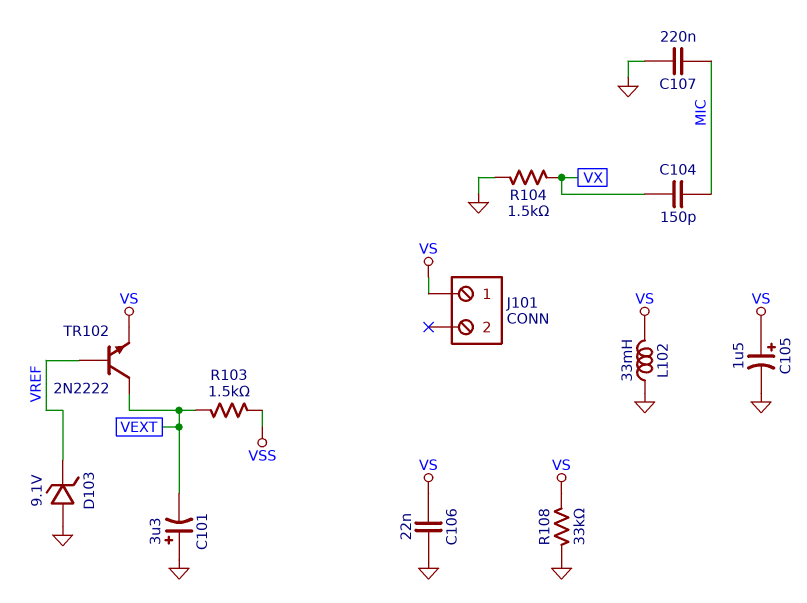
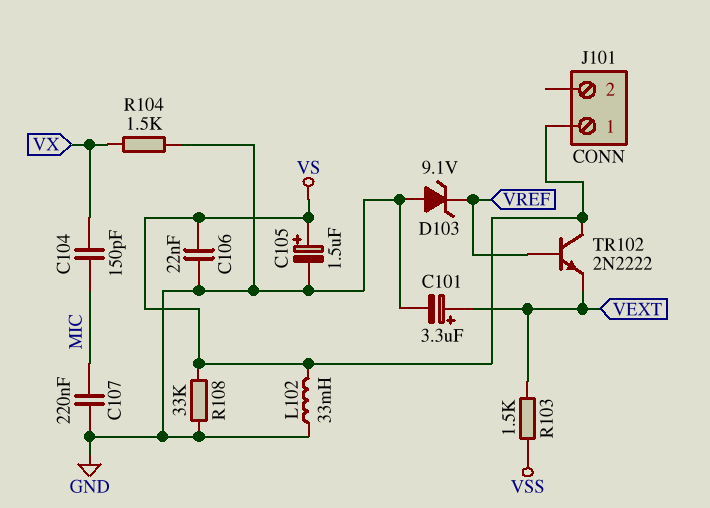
C101: 3.3uF (plus GND, minus VEXT) -> 3.3uF (plus VEXT, minus GND)
TR102: NPN 2N2222 (B VREF, C VEXT, E VS) -> NPN 2N2222 (B VREF, C VS, E VEXT)

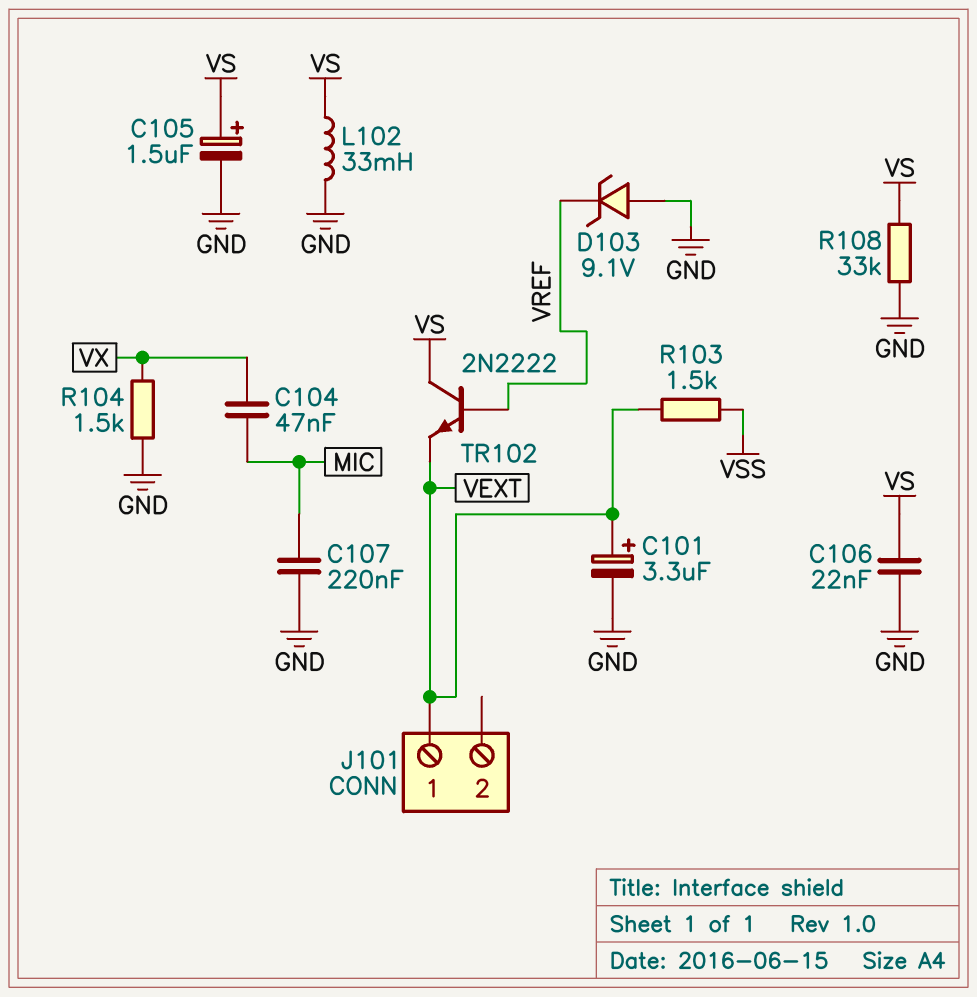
C104: 150pF (MIC, VX) -> 47nF (MIC, VX)
J101 pin 1: VS -> VEXT

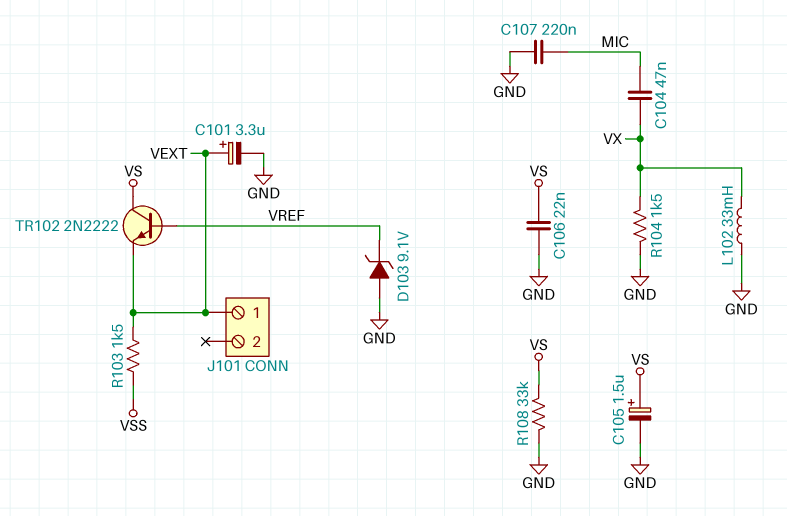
L102: 33mH (GND, VS) -> 33mH (GND, VX)

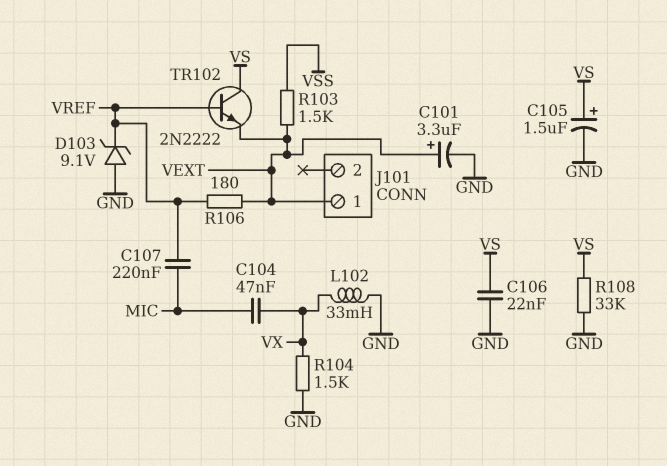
C107: 220nF (GND, MIC) -> 220nF (MIC, VREF)
R106: none -> 180 (VEXT, VREF)

